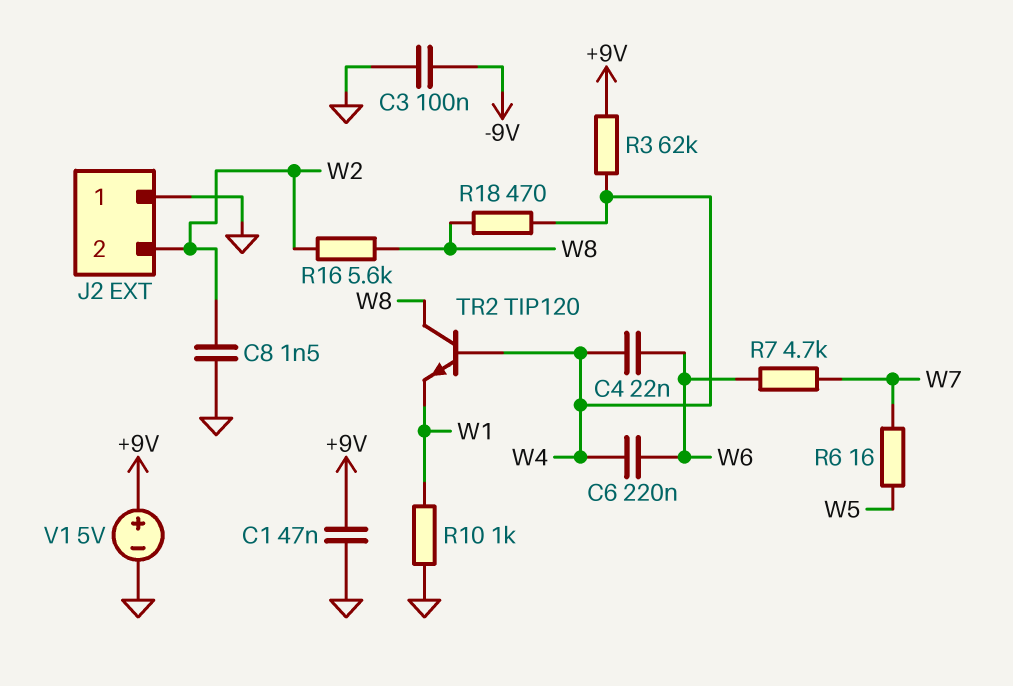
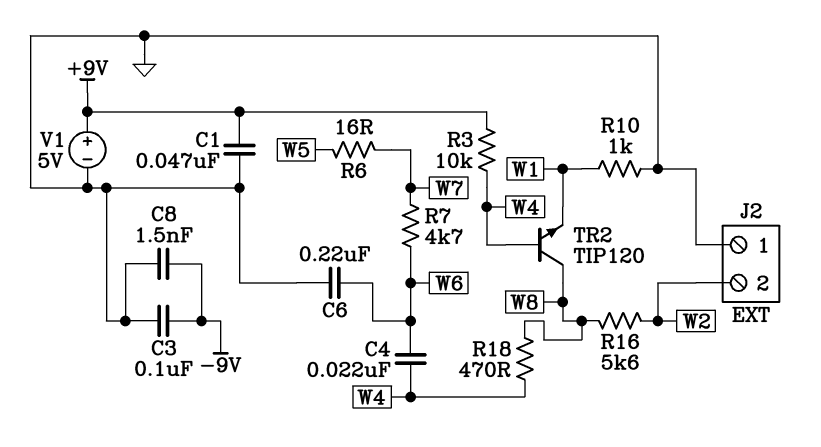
C6: 220nF (W4, W6) -> 220nF (GND, W6)
C8: 1.5nF (GND, W2) -> 1.5nF (-9V, GND)
R3: 62k (+9V, W4) -> 10k (+9V, W4)

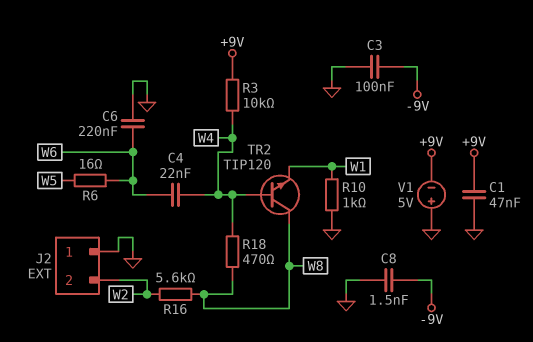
R6: 16 (W5, W7) -> 16 (W5, W6)
R7: 4.7k (W6, W7) -> none
V1: 5V (plus +9V, minus GND) -> 5V (plus GND, minus +9V)

